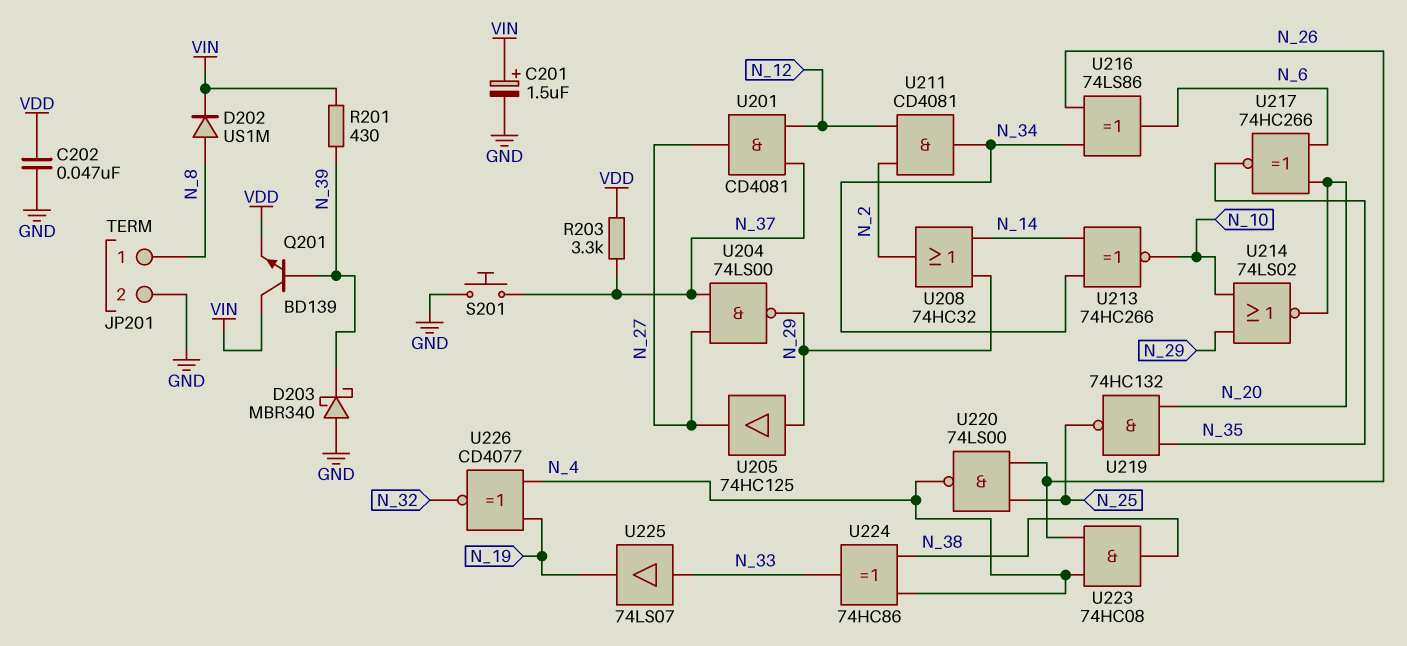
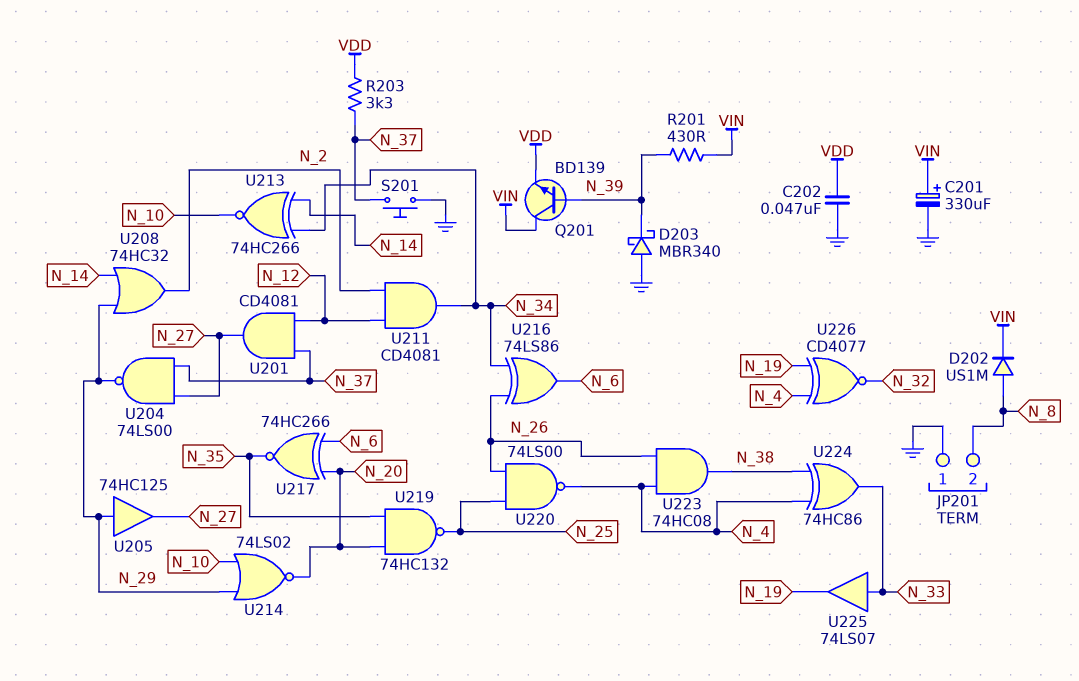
C201: 1.5uF (plus VIN, minus GND) -> 330uF (plus VIN, minus GND)
JP201 pin 1: N_8 -> GND
JP201 pin 2: GND -> N_8

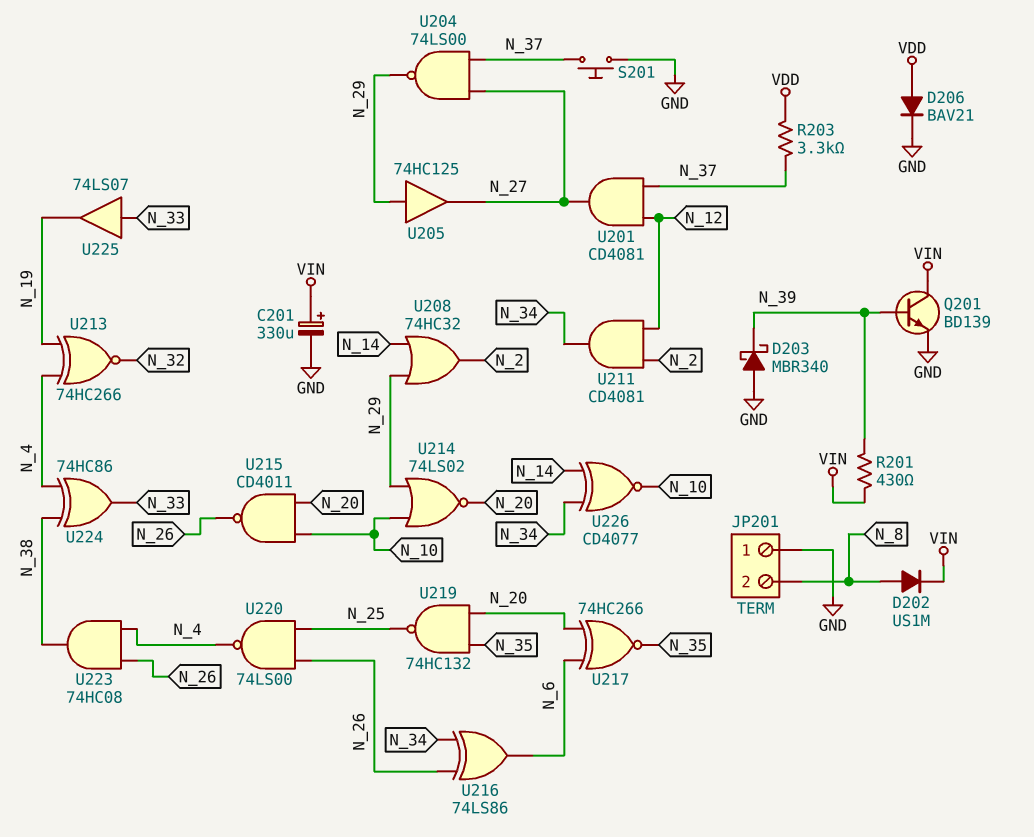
C202: 47nF (GND, VDD) -> none
D206: none -> diode BAV21 (A VDD, K GND)
Q201: NPN BD139 (B N_39, C VIN, E VDD) -> NPN BD139 (B N_39, C VIN, E GND)
U213: XNOR 74HC266 (in N_14, in N_34, out N_10) -> XNOR 74HC266 (in N_4, in N_19, out N_32)
U215: none -> NAND CD4011 (in N_10, in N_20, out N_26)
U226: XNOR CD4077 (in N_4, in N_19, out N_32) -> XNOR CD4077 (in N_14, in N_34, out N_10)

